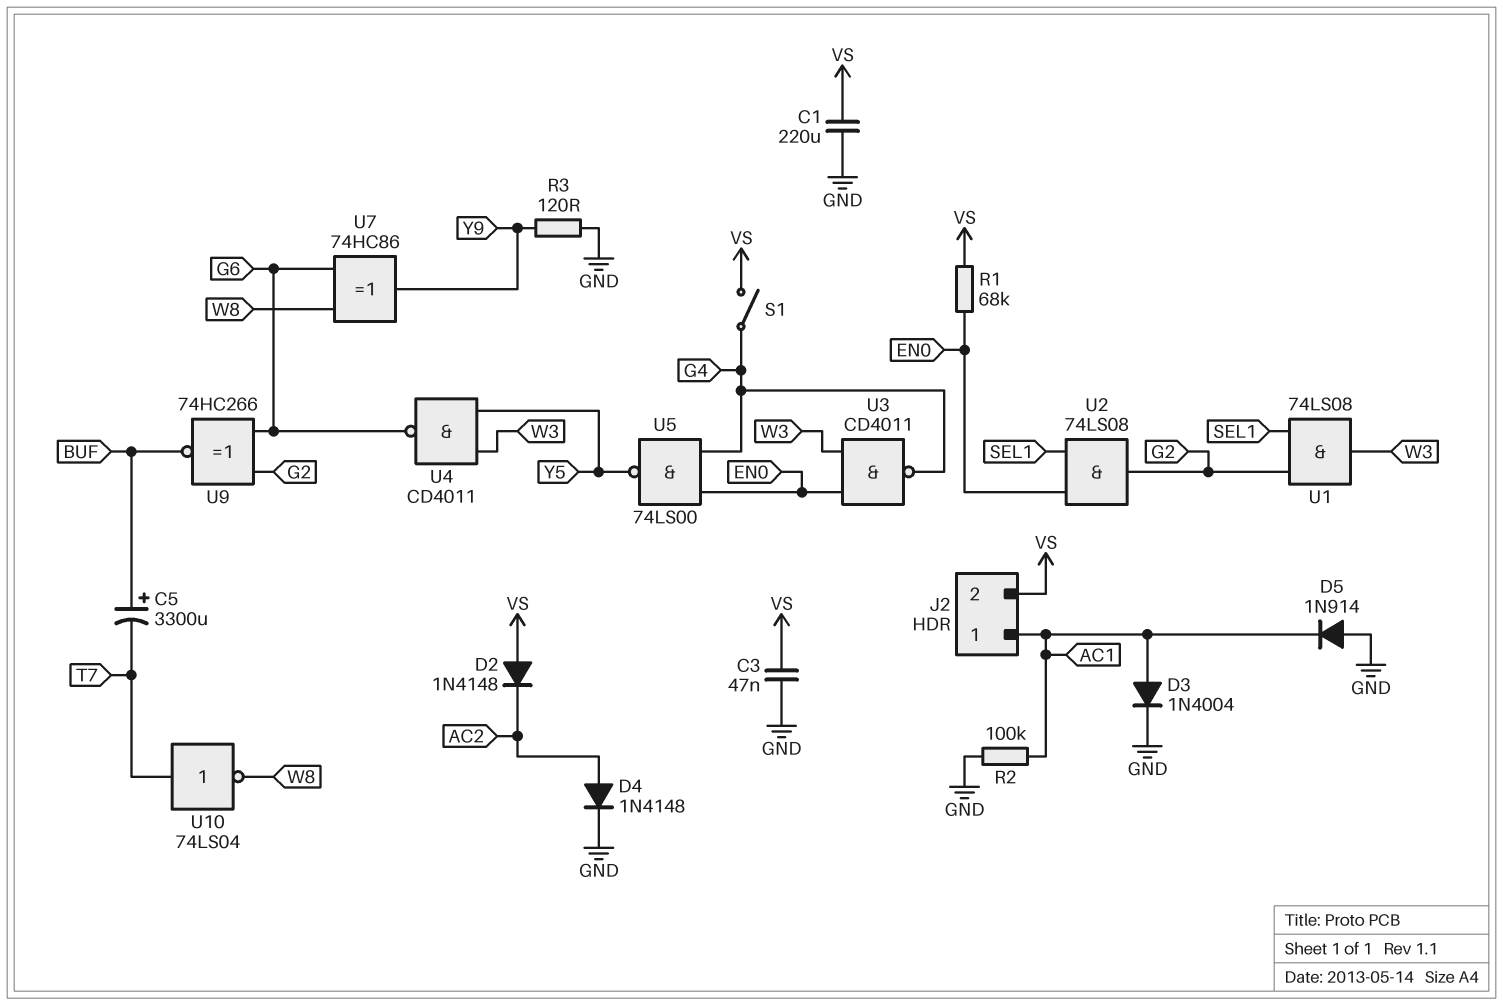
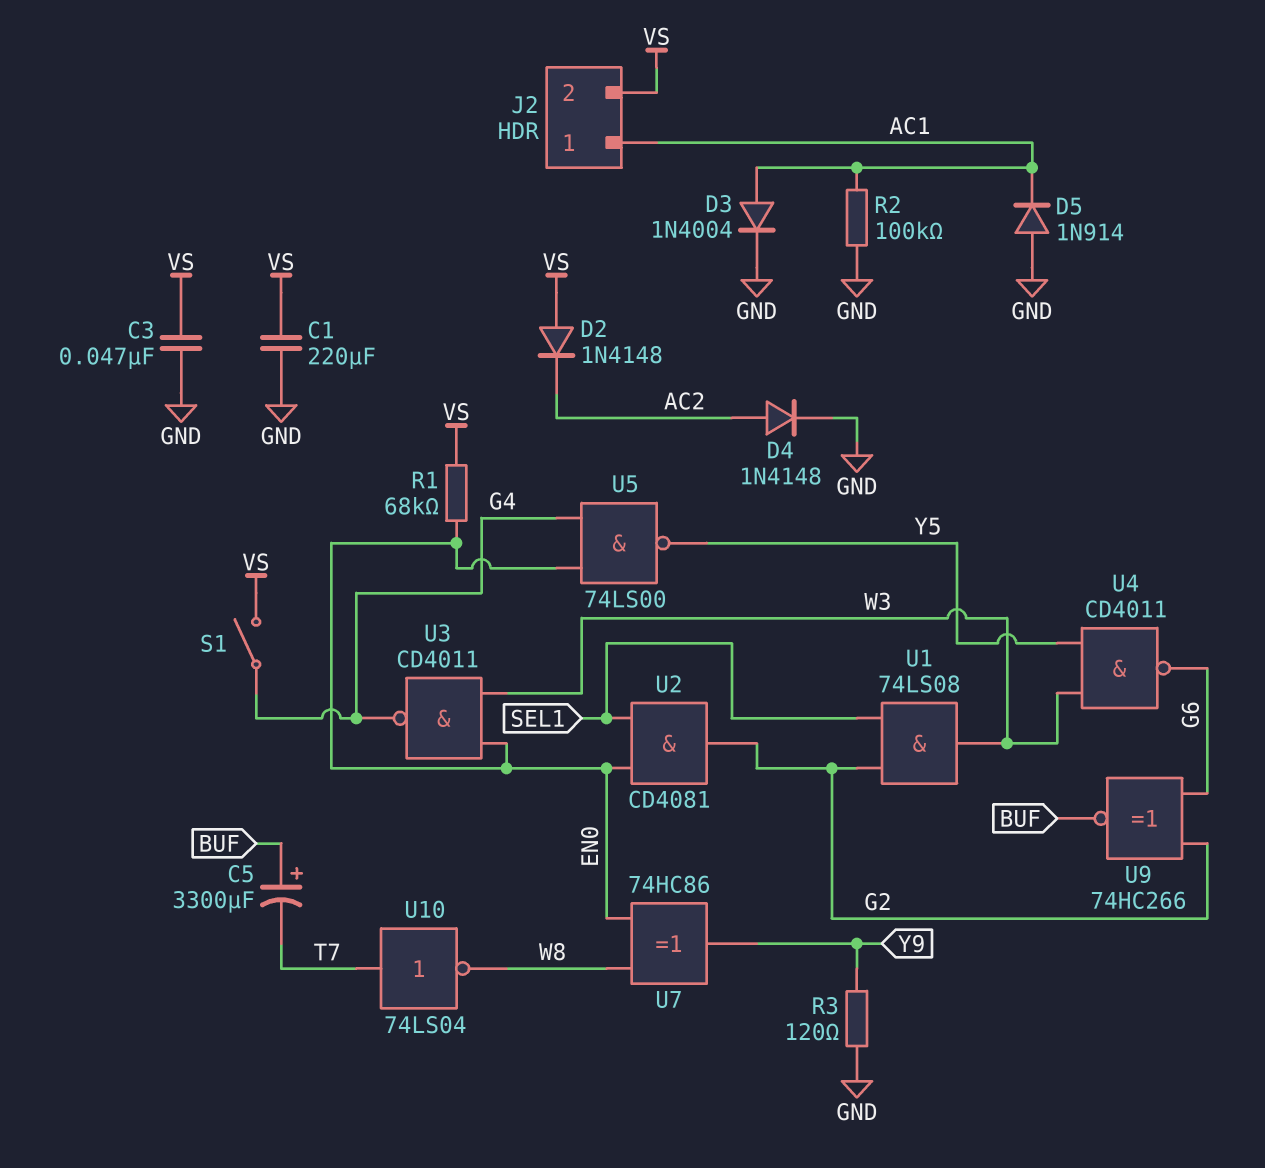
U2: AND 74LS08 (in EN0, in SEL1, out G2) -> AND CD4081 (in EN0, in SEL1, out G2)
U7: XOR 74HC86 (in G6, in W8, out Y9) -> XOR 74HC86 (in EN0, in W8, out Y9)

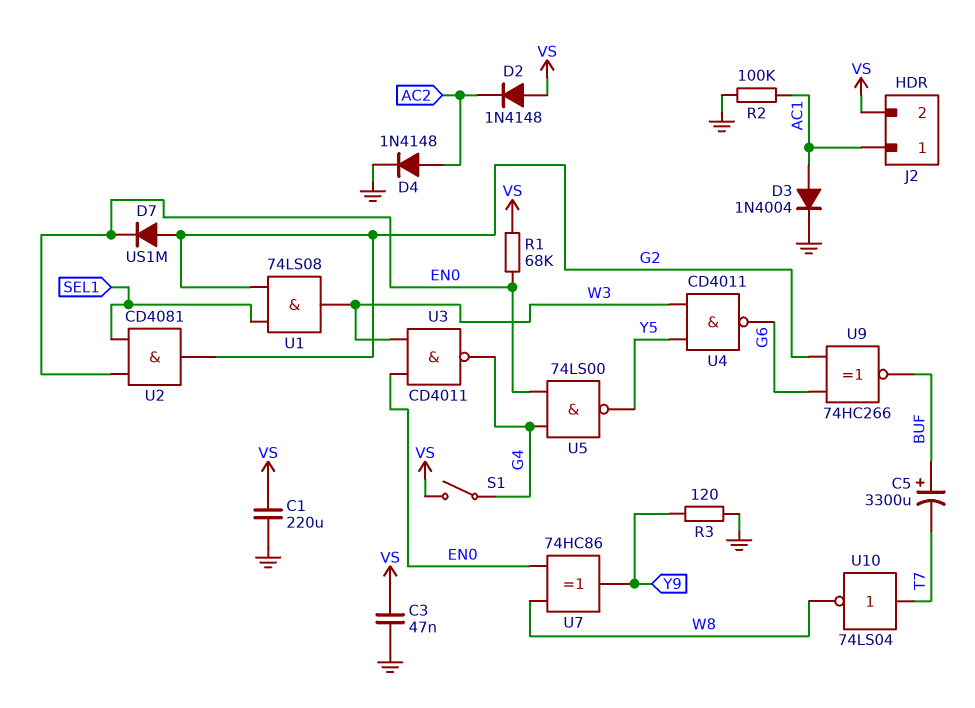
D5: diode 1N914 (A GND, K AC1) -> none
D7: none -> diode US1M (A G2, K EN0)

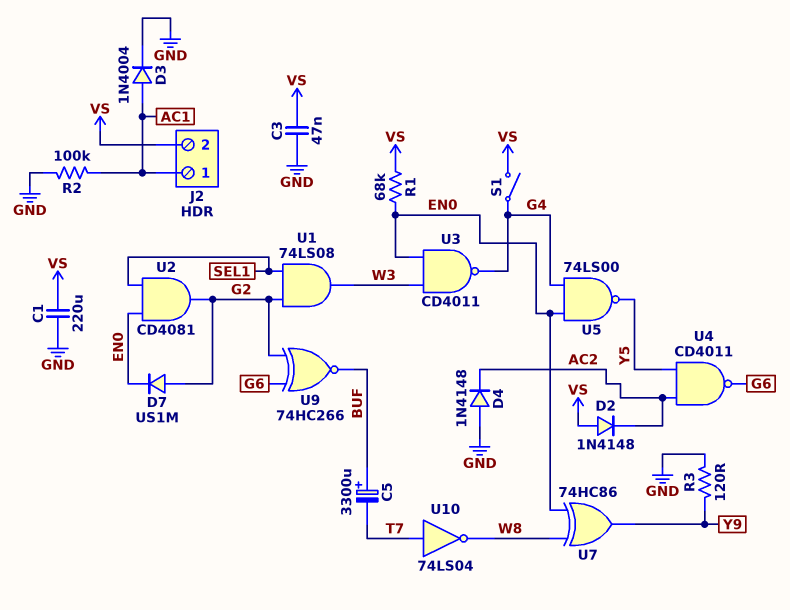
D4: diode 1N4148 (A AC2, K GND) -> diode 1N4148 (A GND, K AC2)
U4: NAND CD4011 (in W3, in Y5, out G6) -> NAND CD4011 (in AC2, in Y5, out G6)

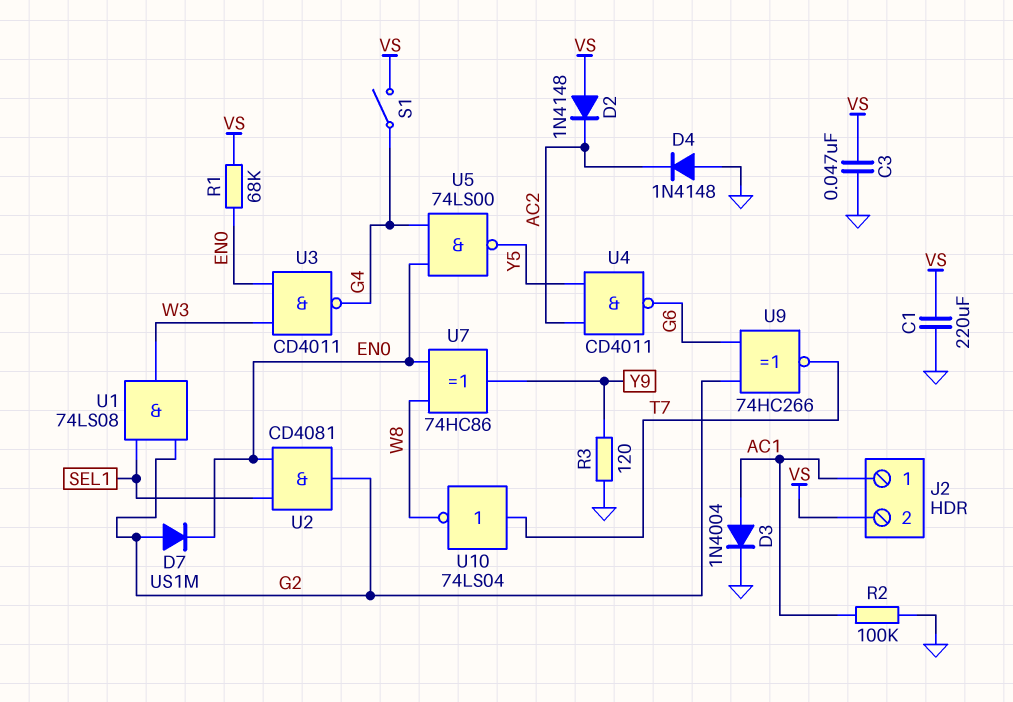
C5: 3300uF (plus BUF, minus T7) -> none
U9: XNOR 74HC266 (in G2, in G6, out BUF) -> XNOR 74HC266 (in G2, in G6, out T7)

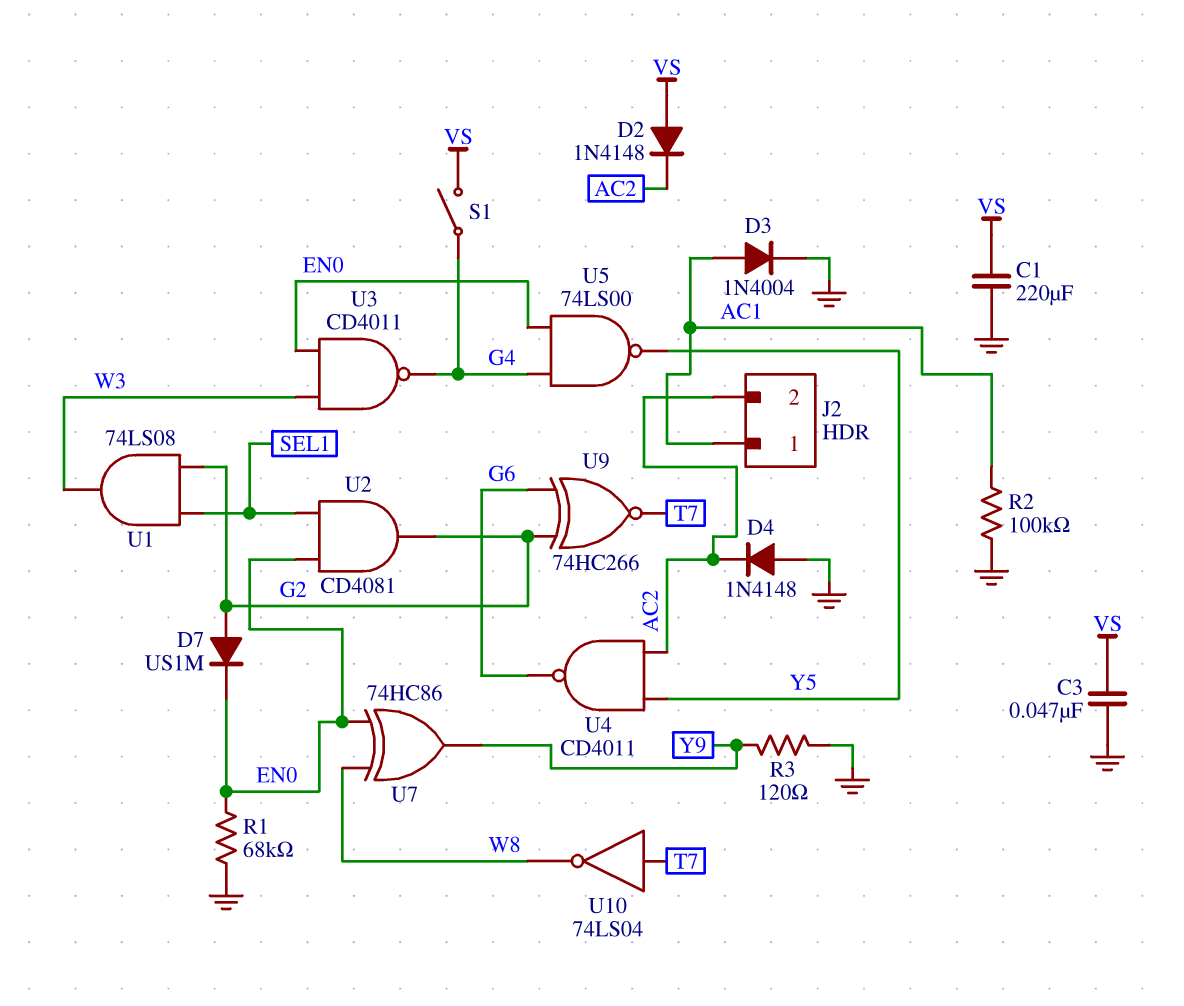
J2 pin 2: VS -> AC2
R1: 68k (EN0, VS) -> 68k (EN0, GND)

